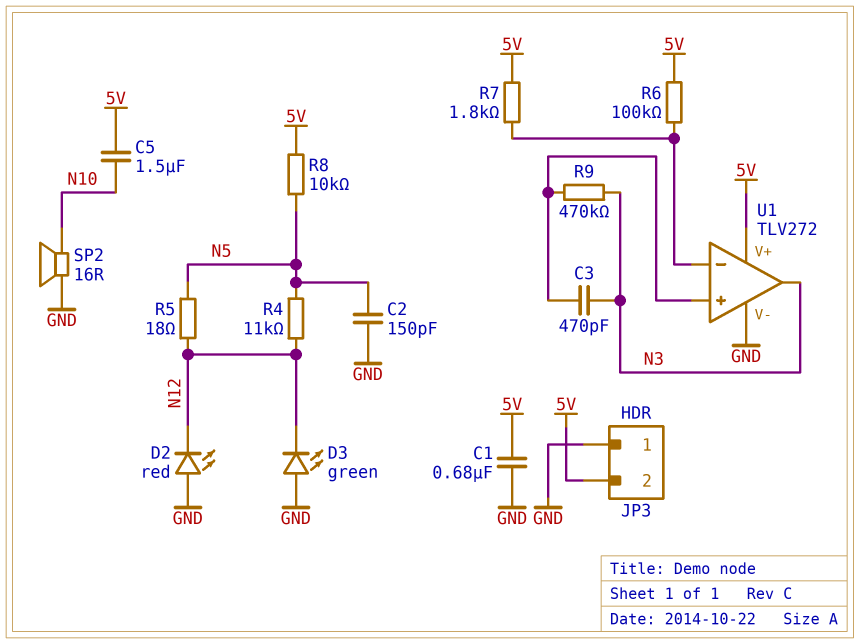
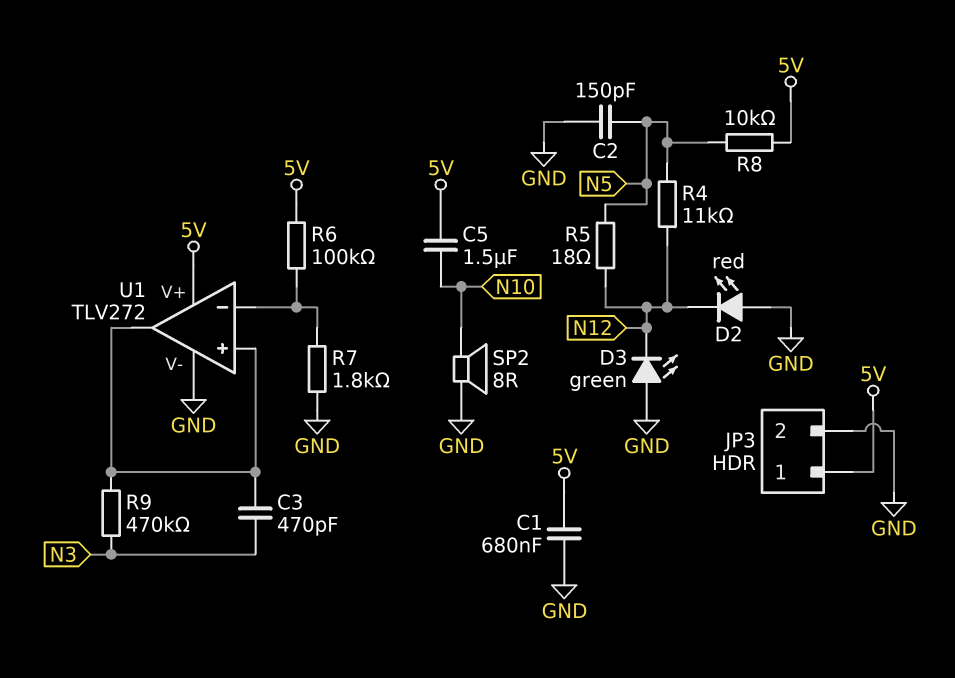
JP3 pin 1: GND -> 5V
JP3 pin 2: 5V -> GND
R7: 1.8k (5V, U1/in-) -> 1.8k (GND, U1/in-)
SP2: speaker 16R (GND, N10) -> speaker 8R (GND, N10)
U1 pin out: N3 -> U1/in+

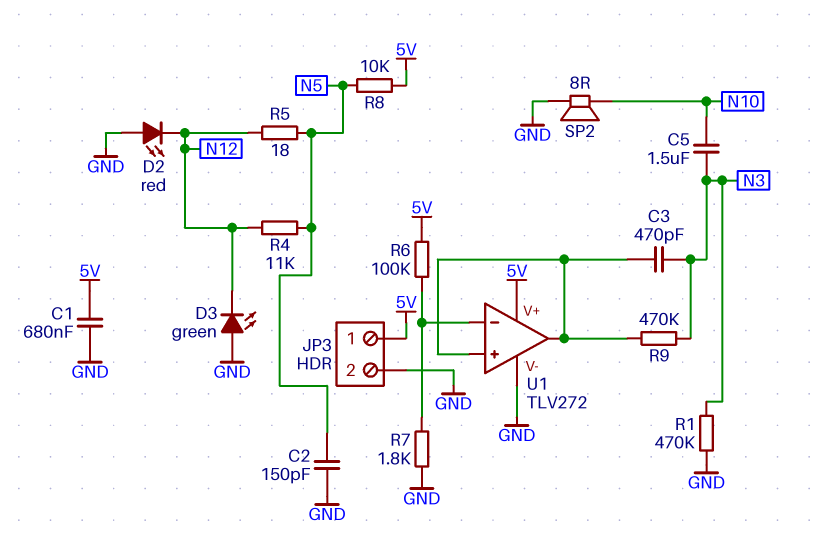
C5: 1.5uF (5V, N10) -> 1.5uF (N3, N10)
R1: none -> 470k (GND, N3)

